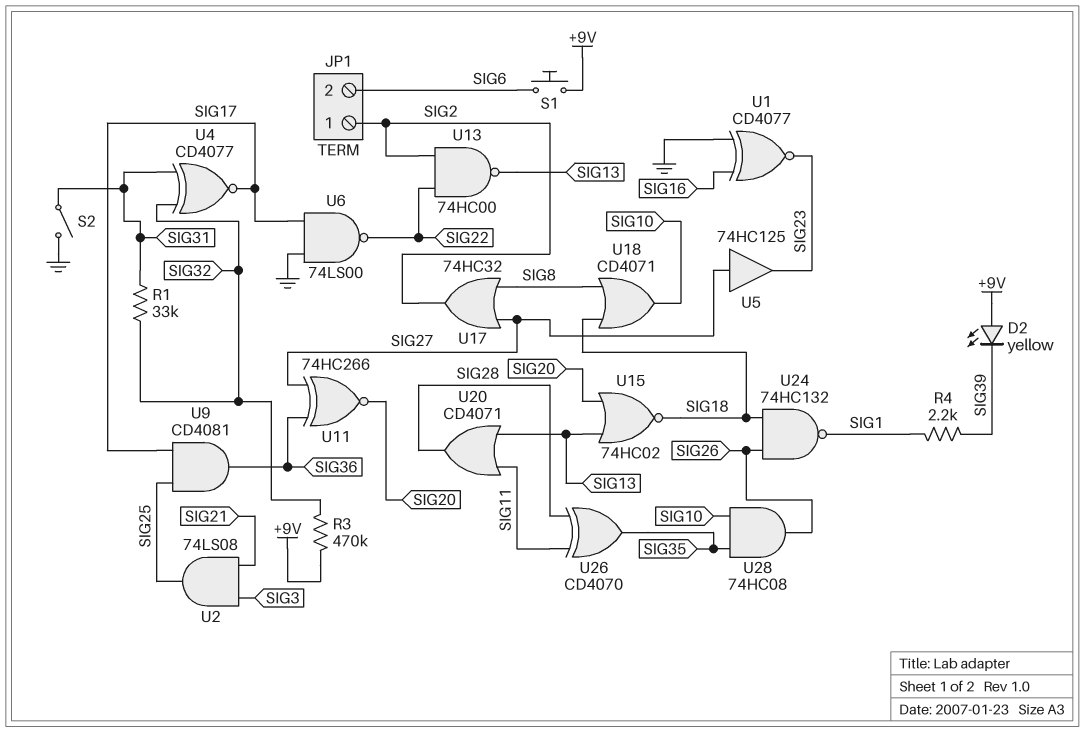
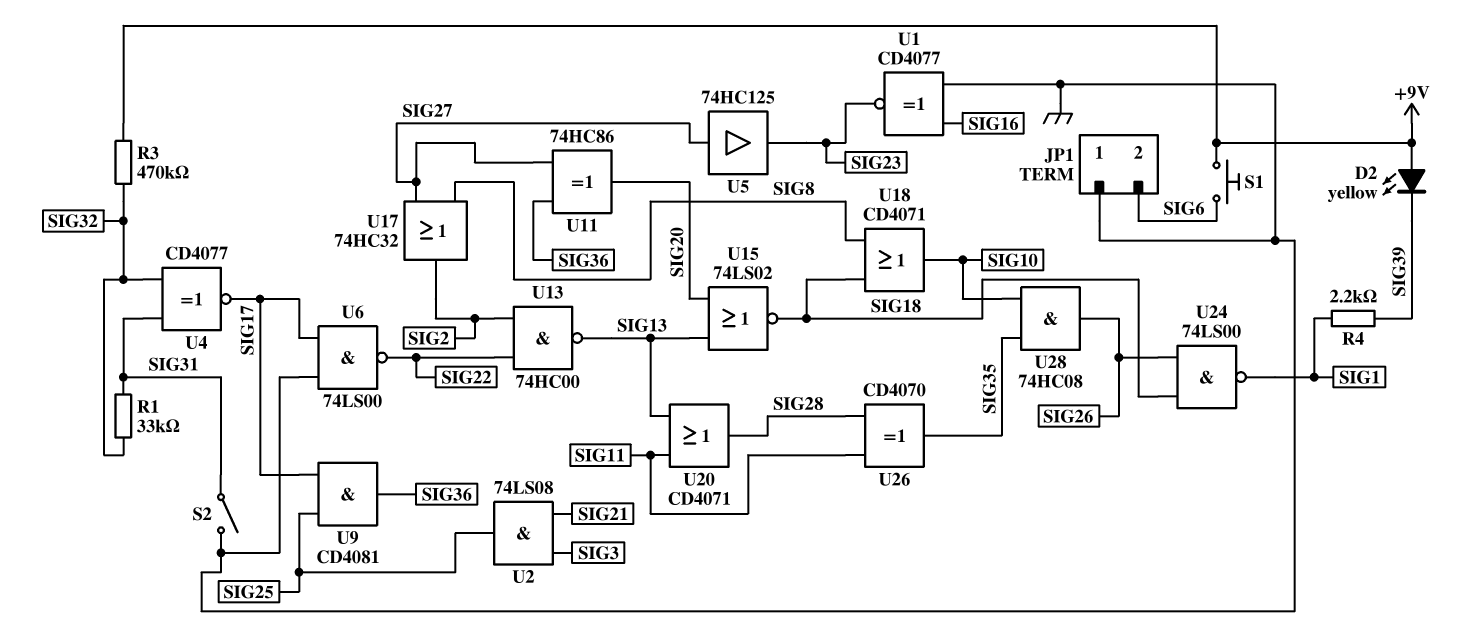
JP1 pin 1: SIG2 -> GND
U11: XNOR 74HC266 (in SIG27, in SIG36, out SIG20) -> XOR 74HC86 (in SIG27, in SIG36, out SIG20)
U15: NOR 74HC02 (in SIG13, in SIG20, out SIG18) -> NOR 74LS02 (in SIG13, in SIG20, out SIG18)
U24: NAND 74HC132 (in SIG18, in SIG26, out SIG1) -> NAND 74LS00 (in SIG18, in SIG26, out SIG1)

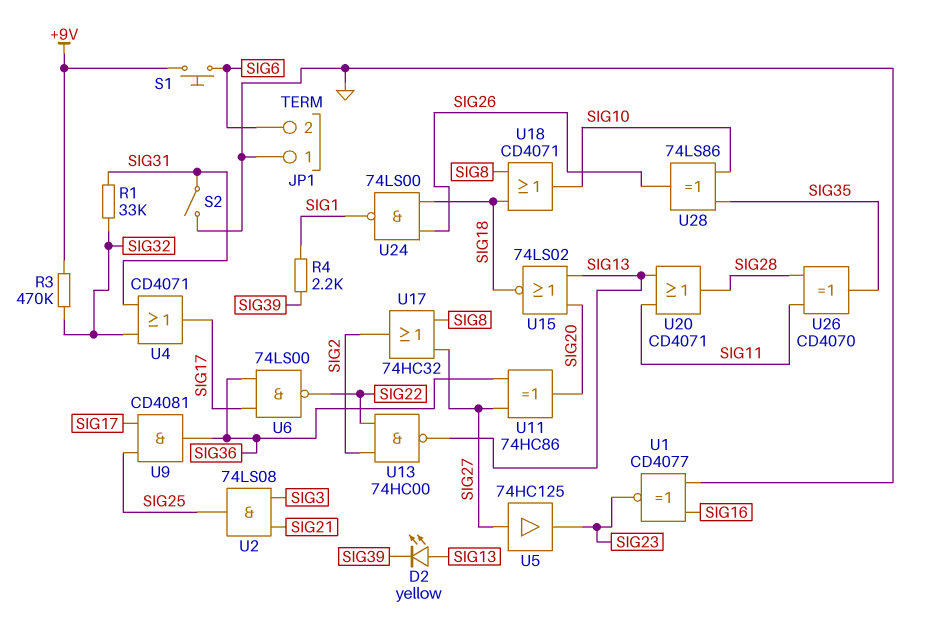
D2: LED yellow (A +9V, K SIG39) -> LED yellow (A SIG13, K SIG39)
U4: XNOR CD4077 (in SIG31, in SIG32, out SIG17) -> OR CD4071 (in SIG31, in SIG32, out SIG17)
U6: NAND 74LS00 (in GND, in SIG17, out SIG22) -> NAND 74LS00 (in SIG17, in SIG36, out SIG22)
U28: AND 74HC08 (in SIG10, in SIG35, out SIG26) -> XOR 74LS86 (in SIG10, in SIG35, out SIG26)

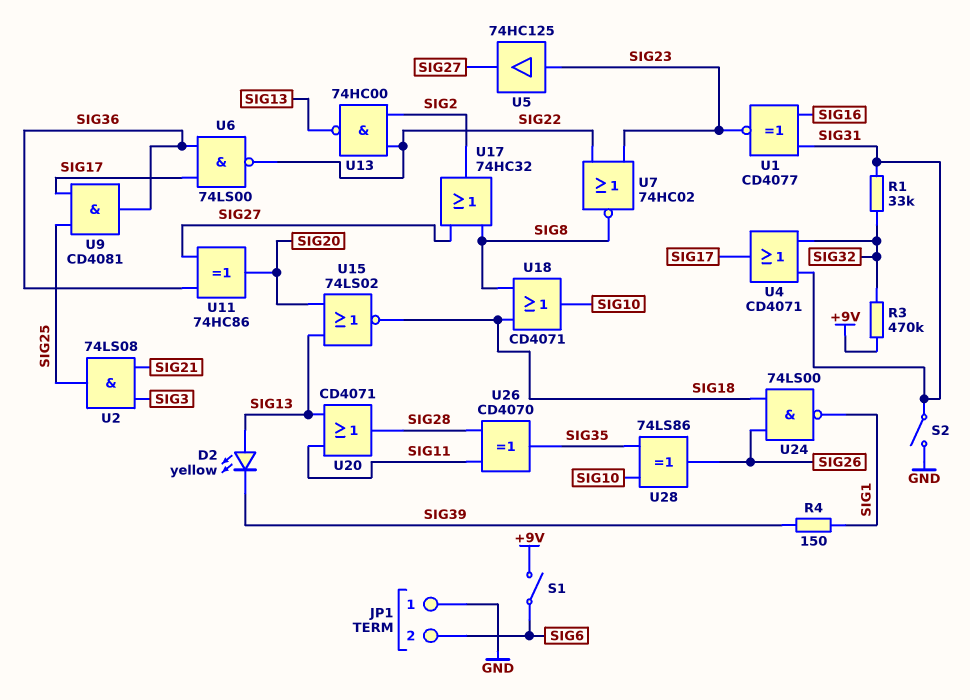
R4: 2.2k (SIG1, SIG39) -> 150 (SIG1, SIG39)
S1: button (+9V, SIG6) -> switch (+9V, SIG6)
U1: XNOR CD4077 (in GND, in SIG16, out SIG23) -> XNOR CD4077 (in SIG16, in SIG31, out SIG23)
U5: buffer 74HC125 (in SIG27, out SIG23) -> buffer 74HC125 (in SIG23, out SIG27)
U7: none -> NOR 74HC02 (in SIG22, in SIG23, out SIG8)

